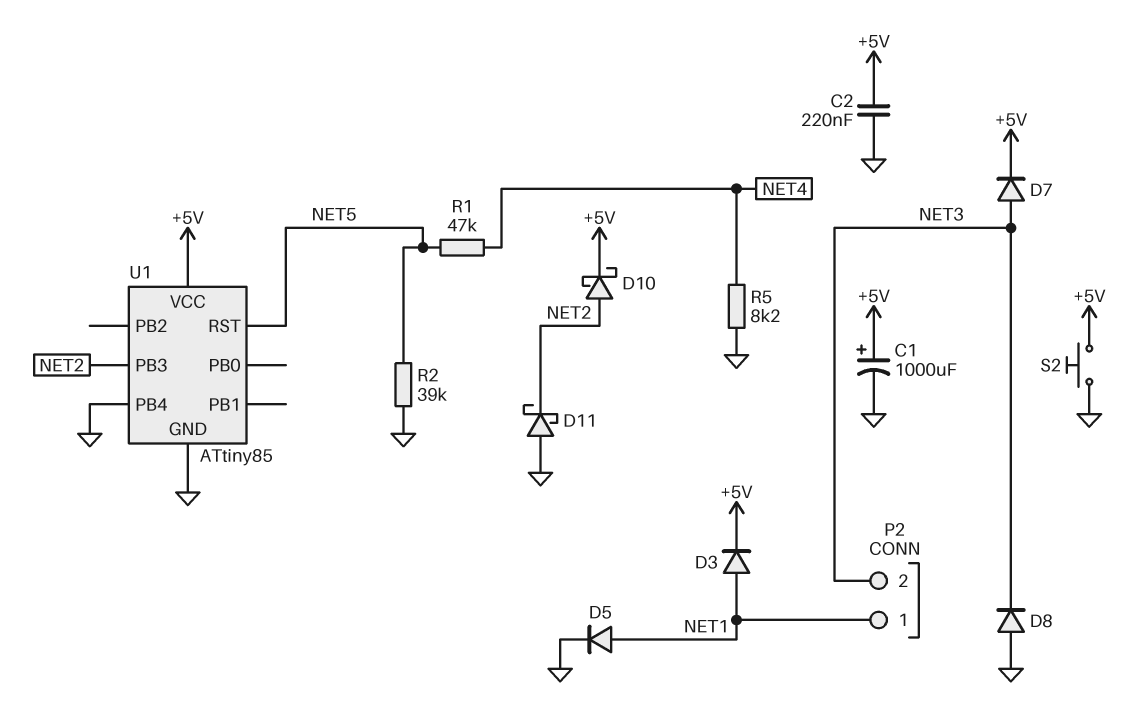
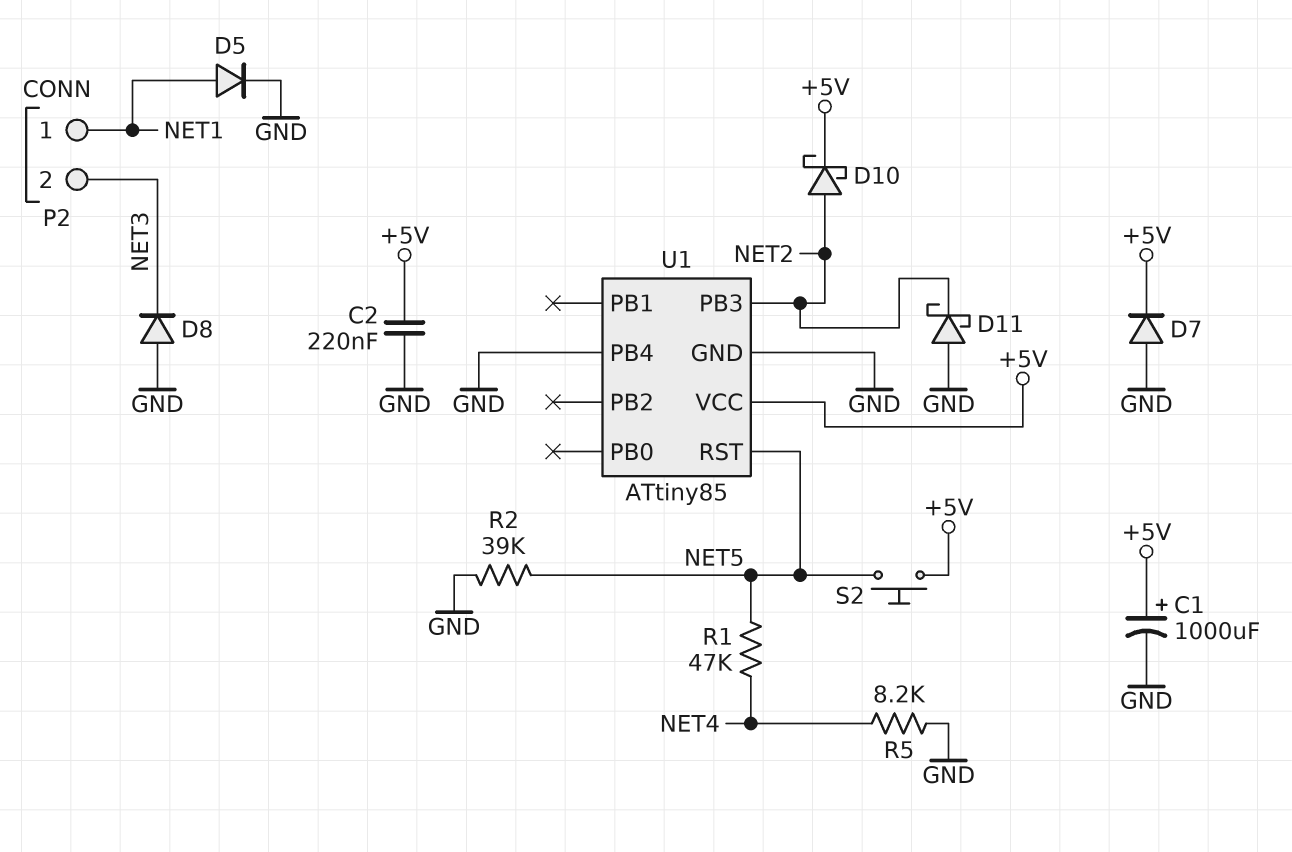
D3: diode (A NET1, K +5V) -> none
D7: diode (A NET3, K +5V) -> diode (A GND, K +5V)
S2: button (+5V, GND) -> button (+5V, NET5)

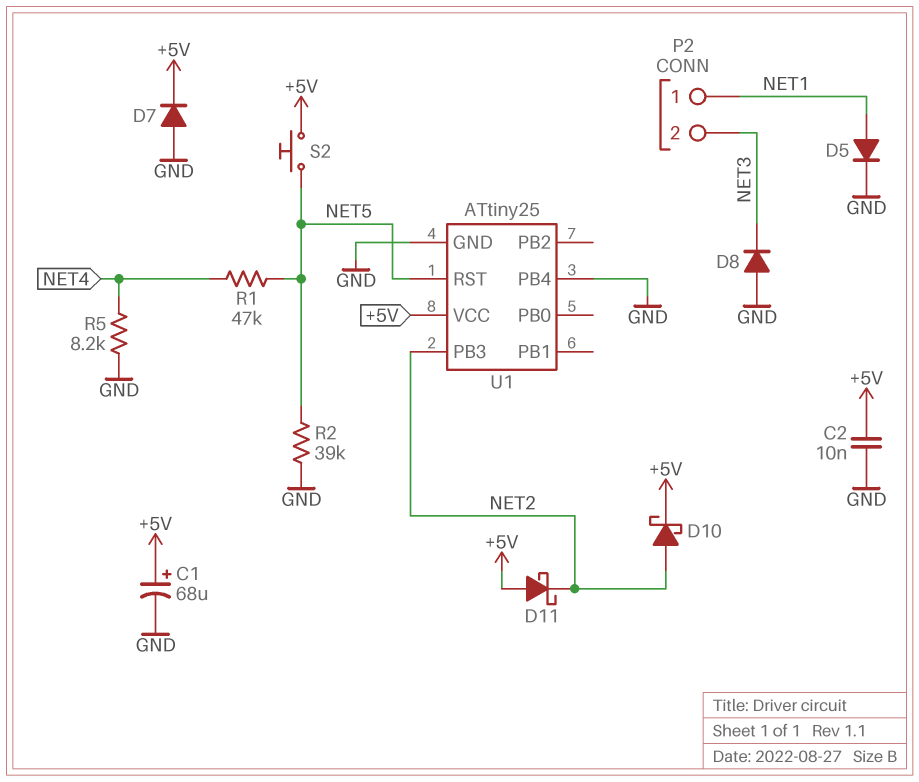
C1: 1000uF (plus +5V, minus GND) -> 68uF (plus +5V, minus GND)
C2: 220nF (+5V, GND) -> 10nF (+5V, GND)
D11: schottky (A GND, K NET2) -> schottky (A +5V, K NET2)
U1: ATtiny85 -> ATtiny25

